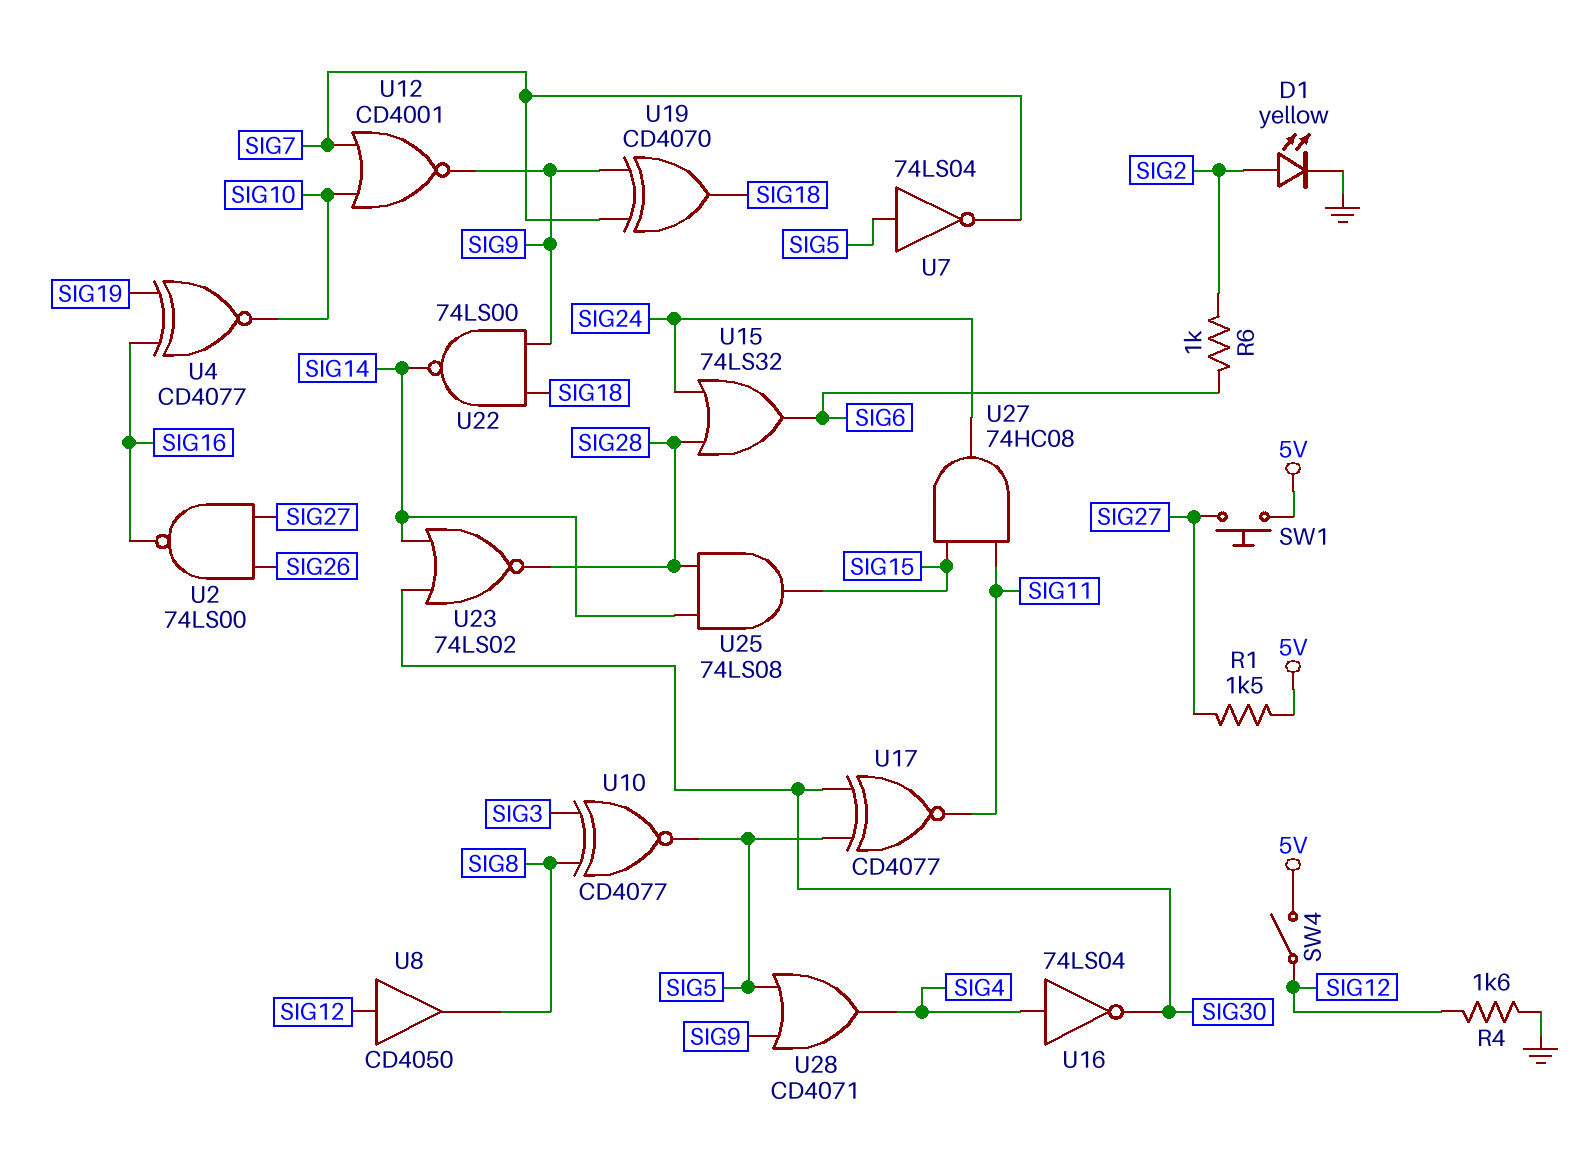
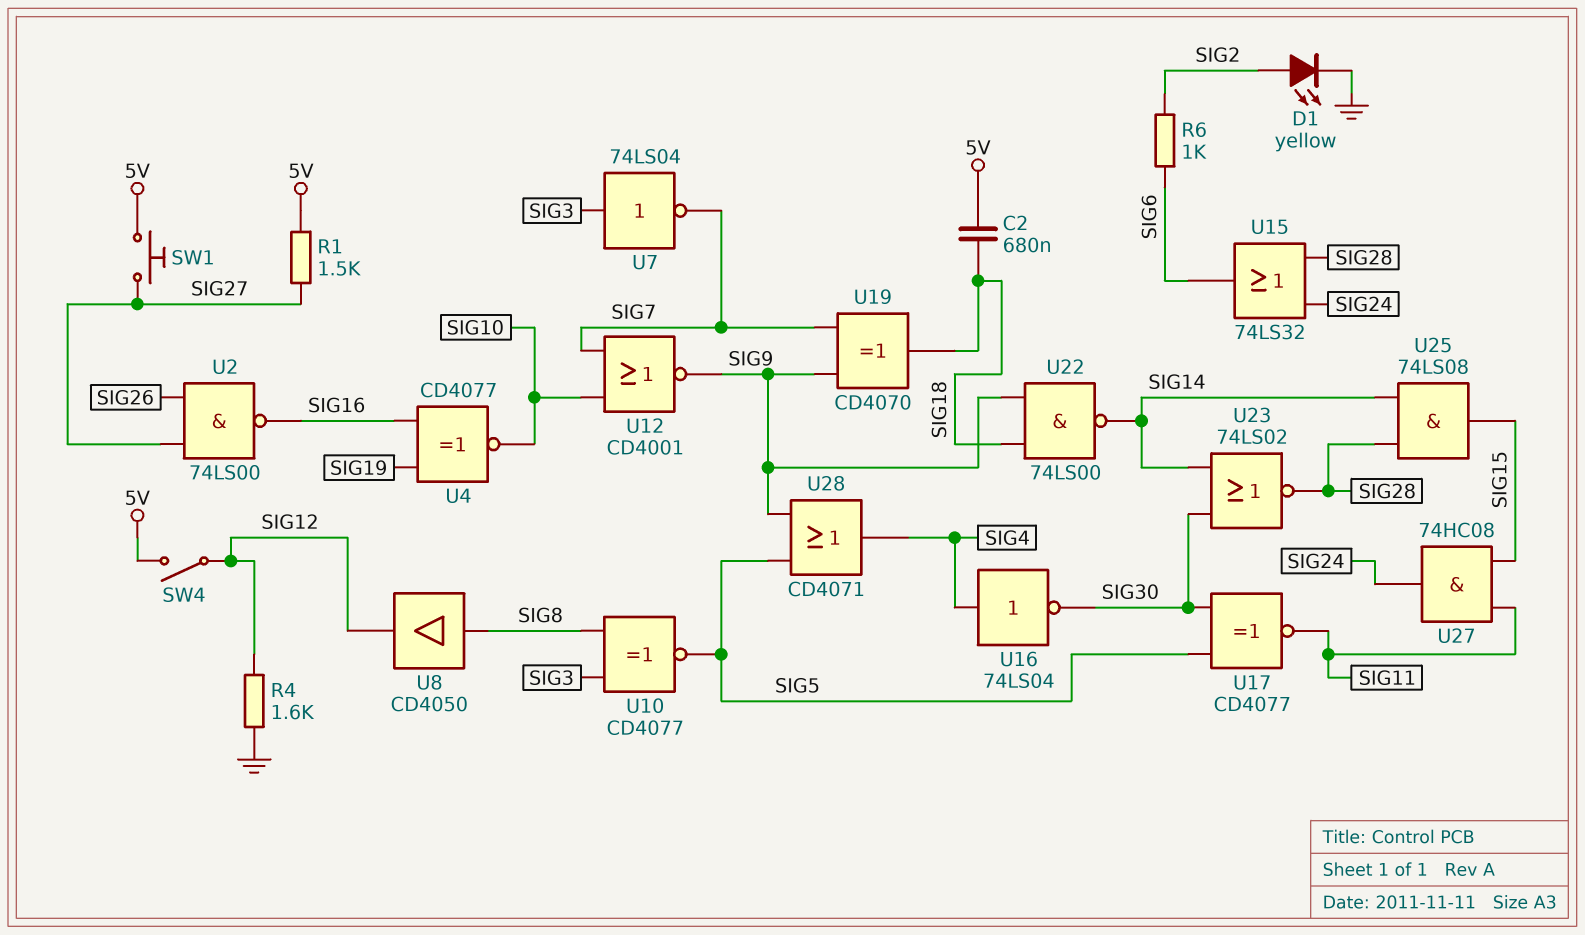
C2: none -> 680nF (5V, SIG18)
U7: NOT 74LS04 (in SIG5, out SIG7) -> NOT 74LS04 (in SIG3, out SIG7)
U8: buffer CD4050 (in SIG12, out SIG8) -> buffer CD4050 (in SIG8, out SIG12)

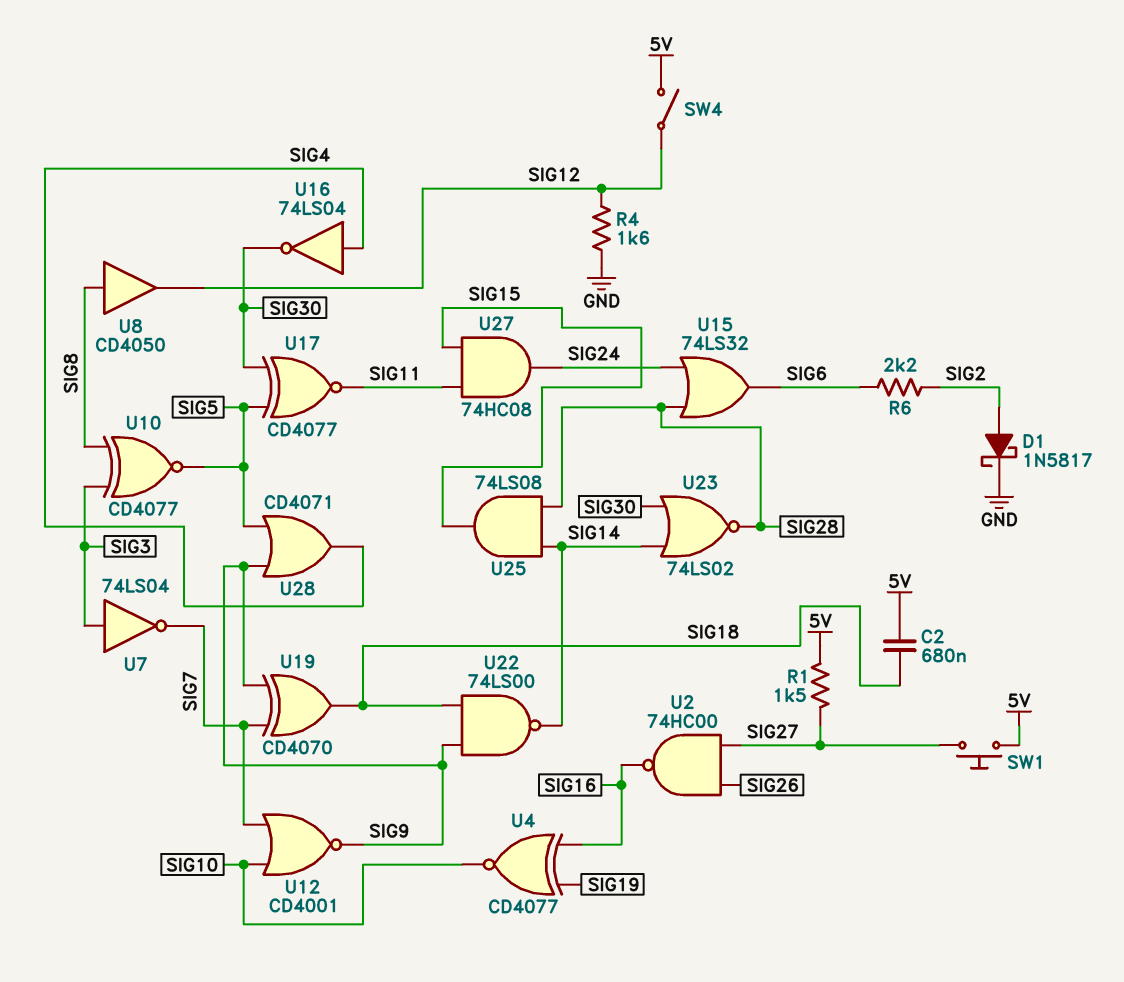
D1: LED yellow (A SIG2, K GND) -> schottky 1N5817 (A SIG2, K GND)
R6: 1k (SIG2, SIG6) -> 2.2k (SIG2, SIG6)
U2: NAND 74LS00 (in SIG26, in SIG27, out SIG16) -> NAND 74HC00 (in SIG26, in SIG27, out SIG16)

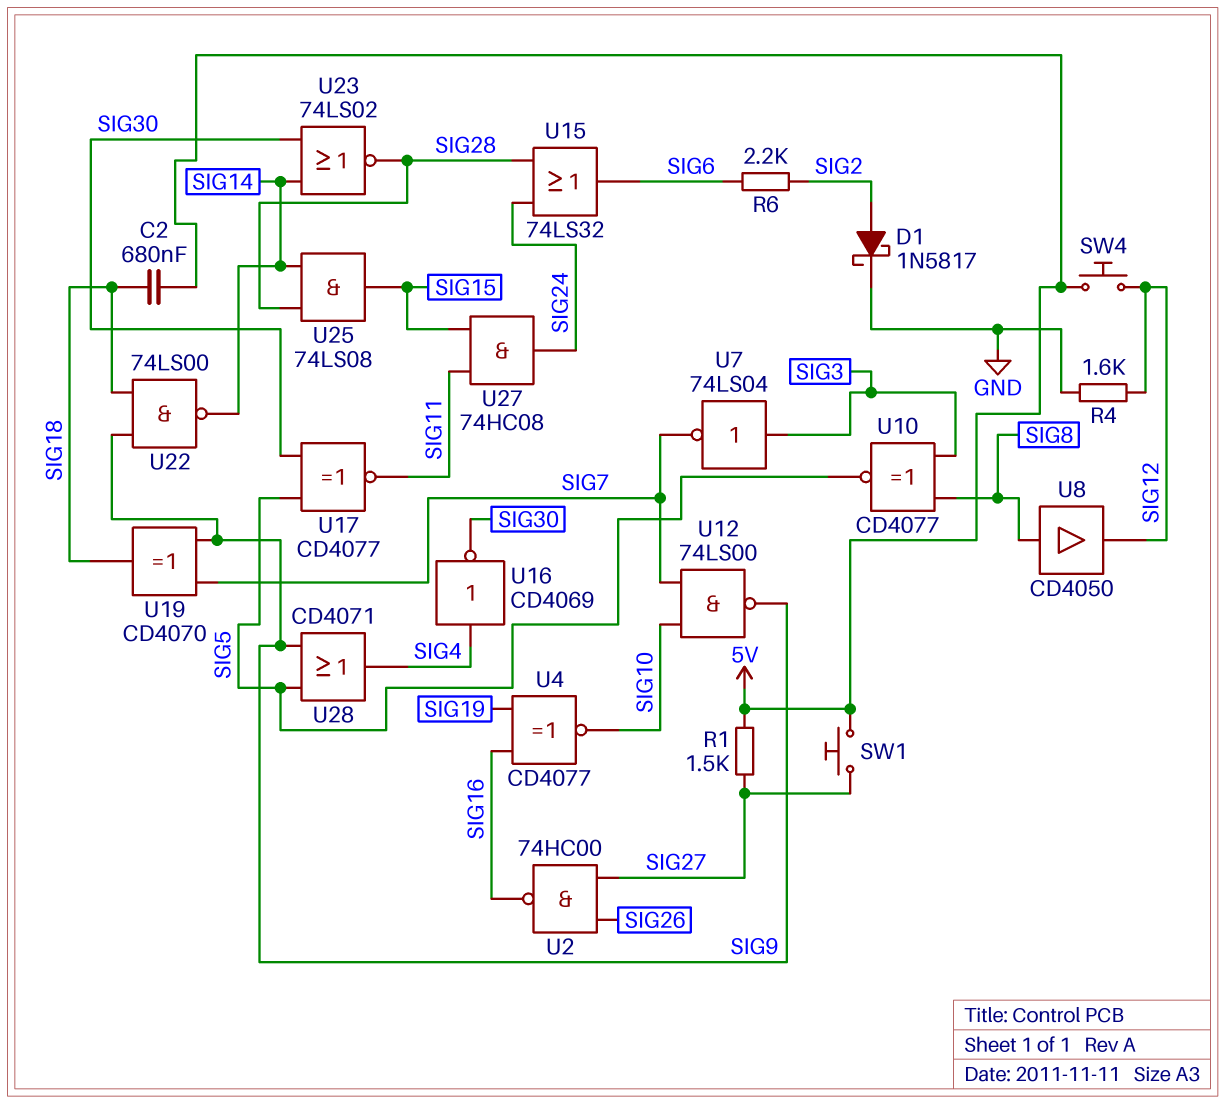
SW4: switch (5V, SIG12) -> button (5V, SIG12)
U12: NOR CD4001 (in SIG7, in SIG10, out SIG9) -> NAND 74LS00 (in SIG7, in SIG10, out SIG9)
U16: NOT 74LS04 (in SIG4, out SIG30) -> NOT CD4069 (in SIG4, out SIG30)

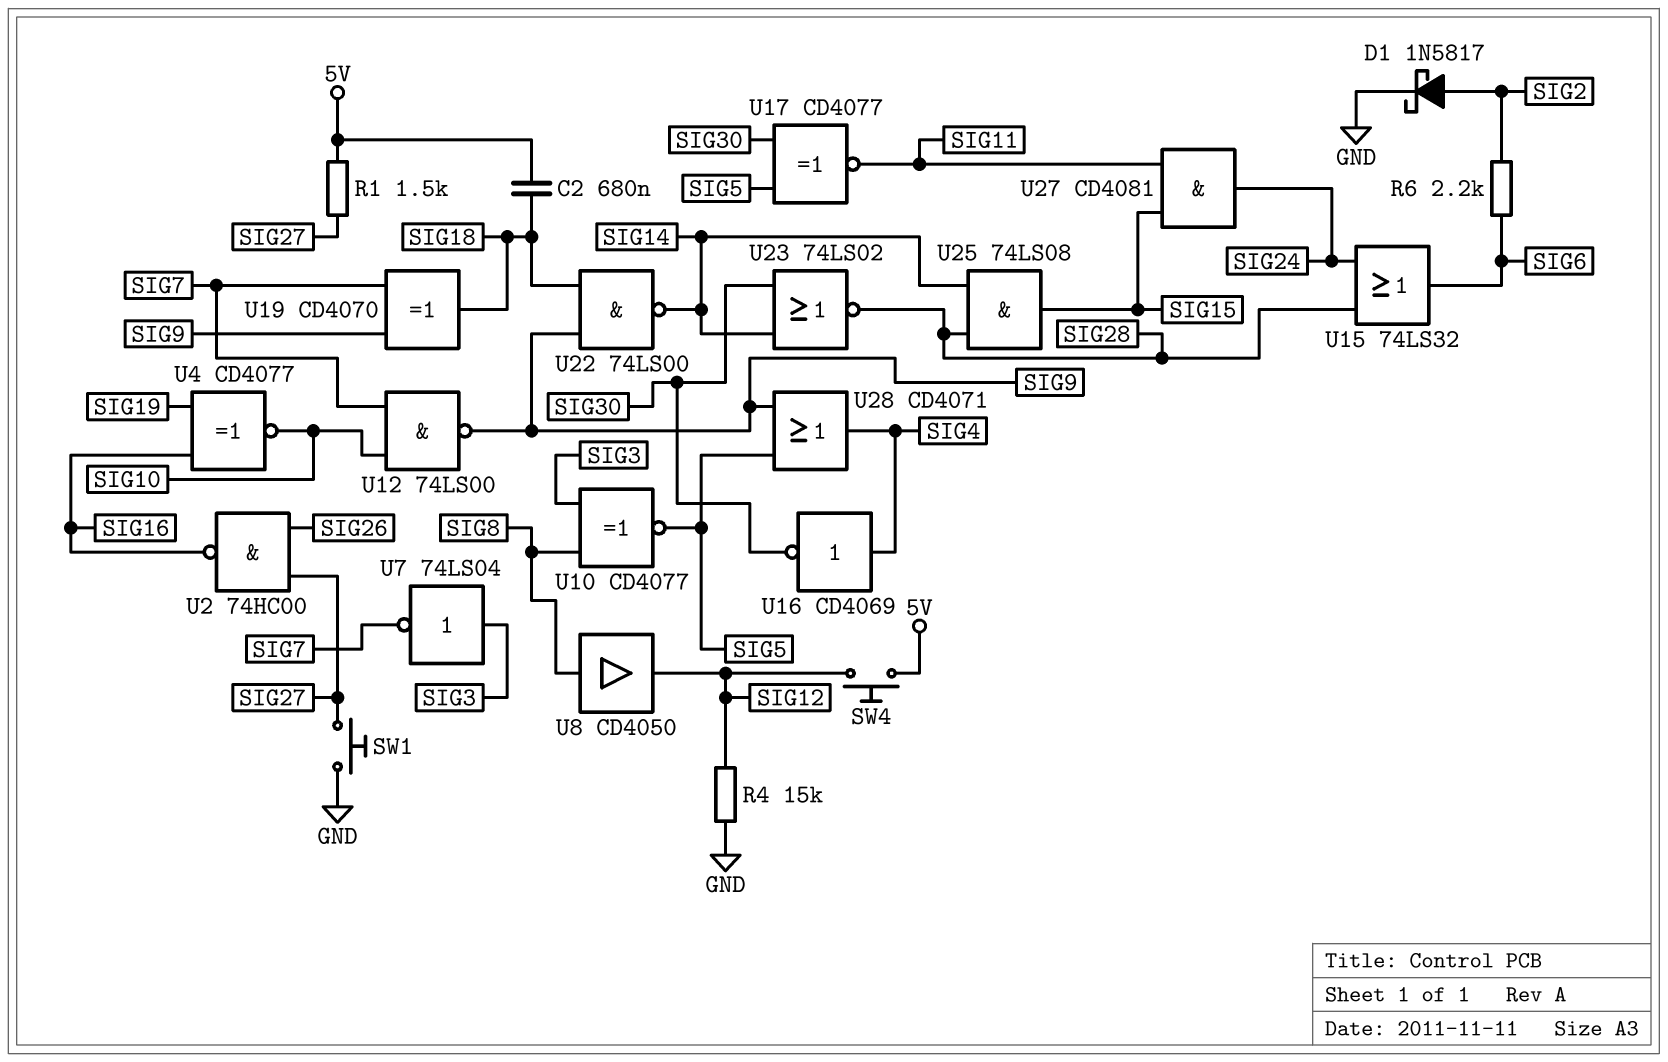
R4: 1.6k (GND, SIG12) -> 15k (GND, SIG12)
SW1: button (5V, SIG27) -> button (GND, SIG27)
U27: AND 74HC08 (in SIG11, in SIG15, out SIG24) -> AND CD4081 (in SIG11, in SIG15, out SIG24)

